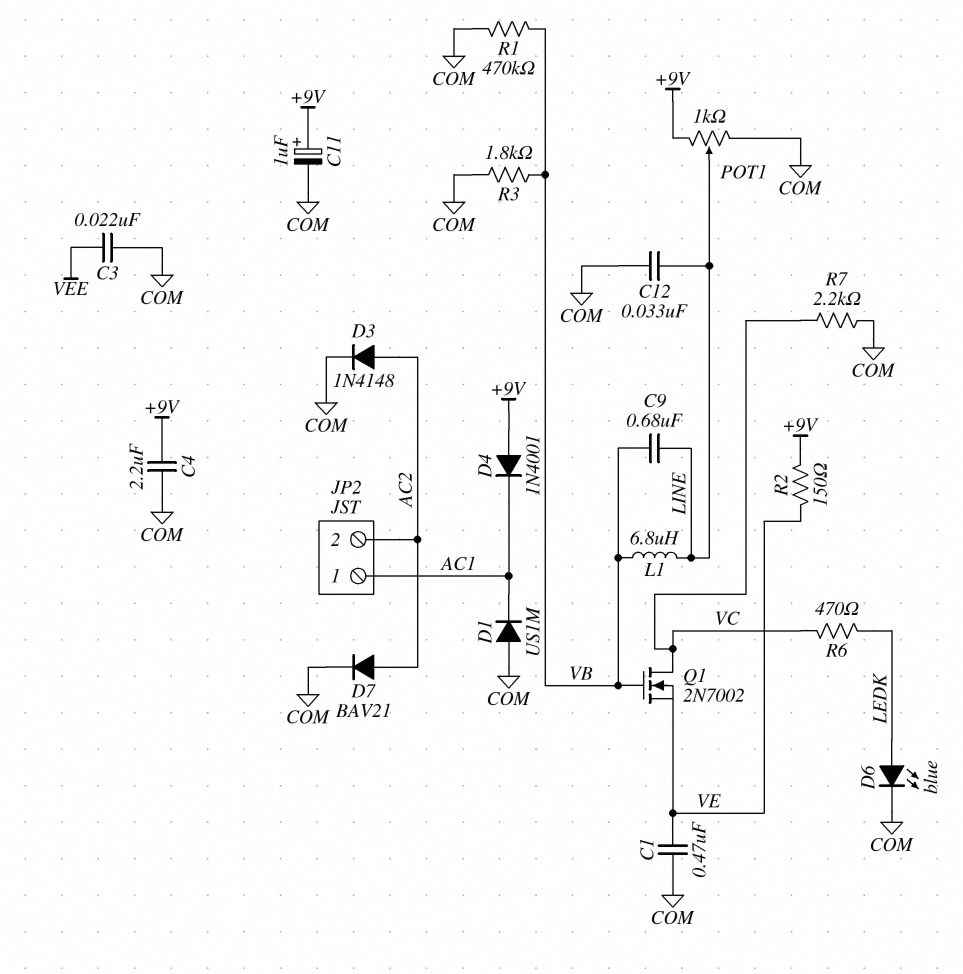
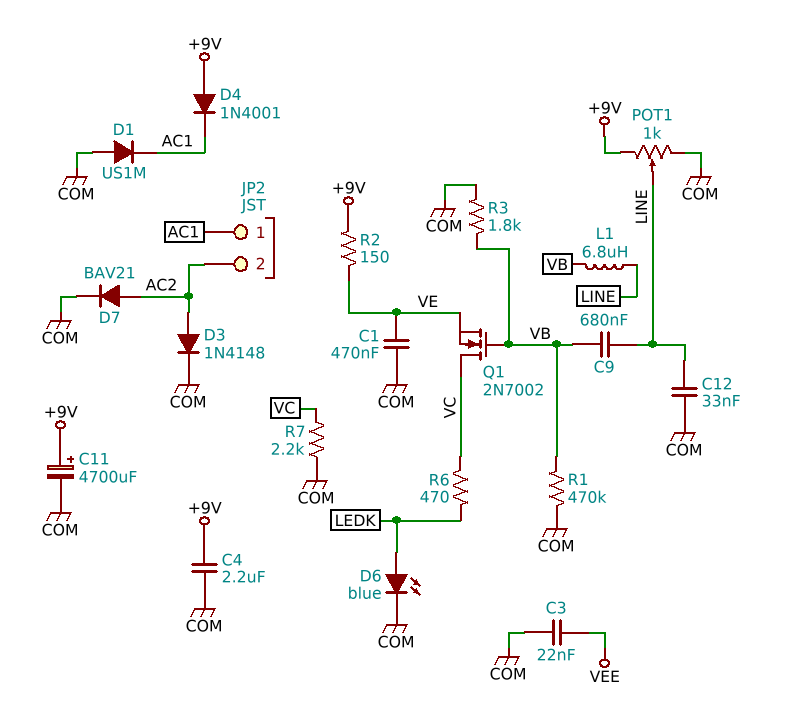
C11: 1uF (plus +9V, minus COM) -> 4700uF (plus +9V, minus COM)

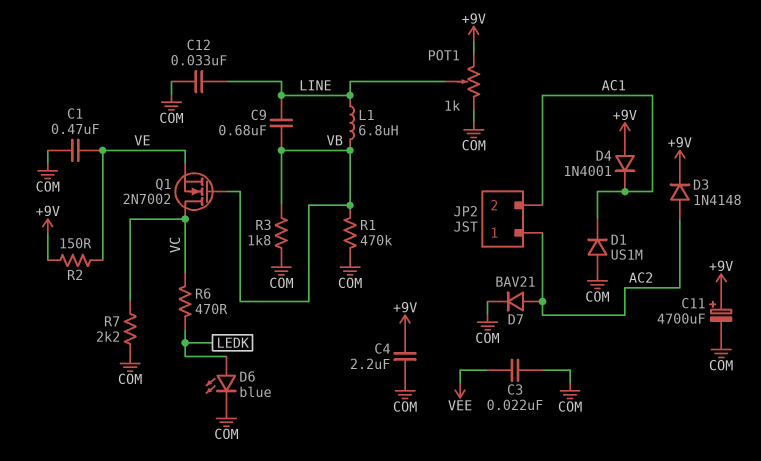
D3: diode 1N4148 (A AC2, K COM) -> diode 1N4148 (A AC2, K +9V)
JP2 pin 1: AC1 -> AC2
JP2 pin 2: AC2 -> AC1

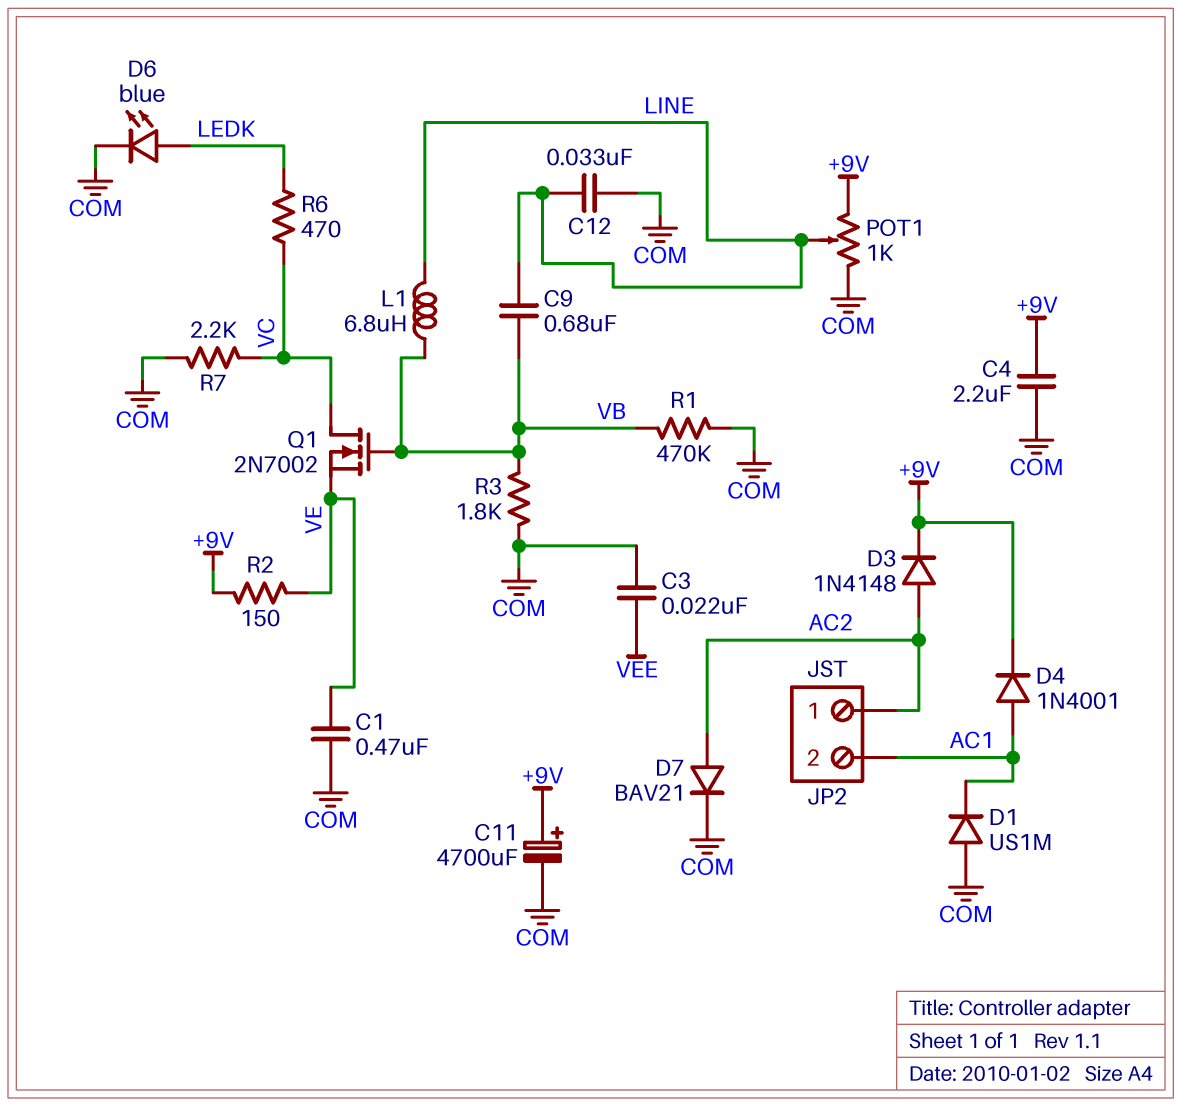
D4: diode 1N4001 (A +9V, K AC1) -> diode 1N4001 (A AC1, K +9V)

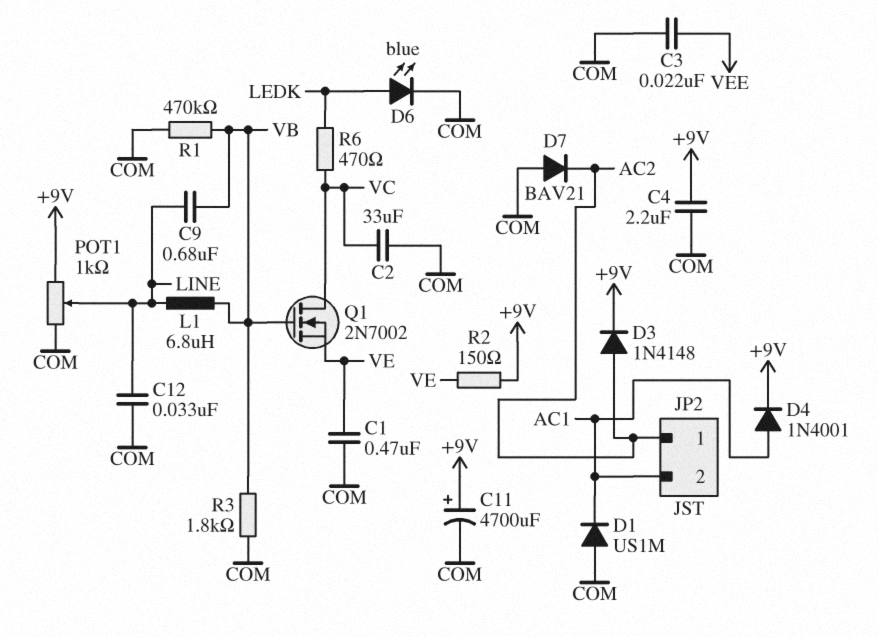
C2: none -> 33uF (COM, VC)
D7: diode BAV21 (A AC2, K COM) -> diode BAV21 (A COM, K AC2)
R7: 2.2k (COM, VC) -> none

